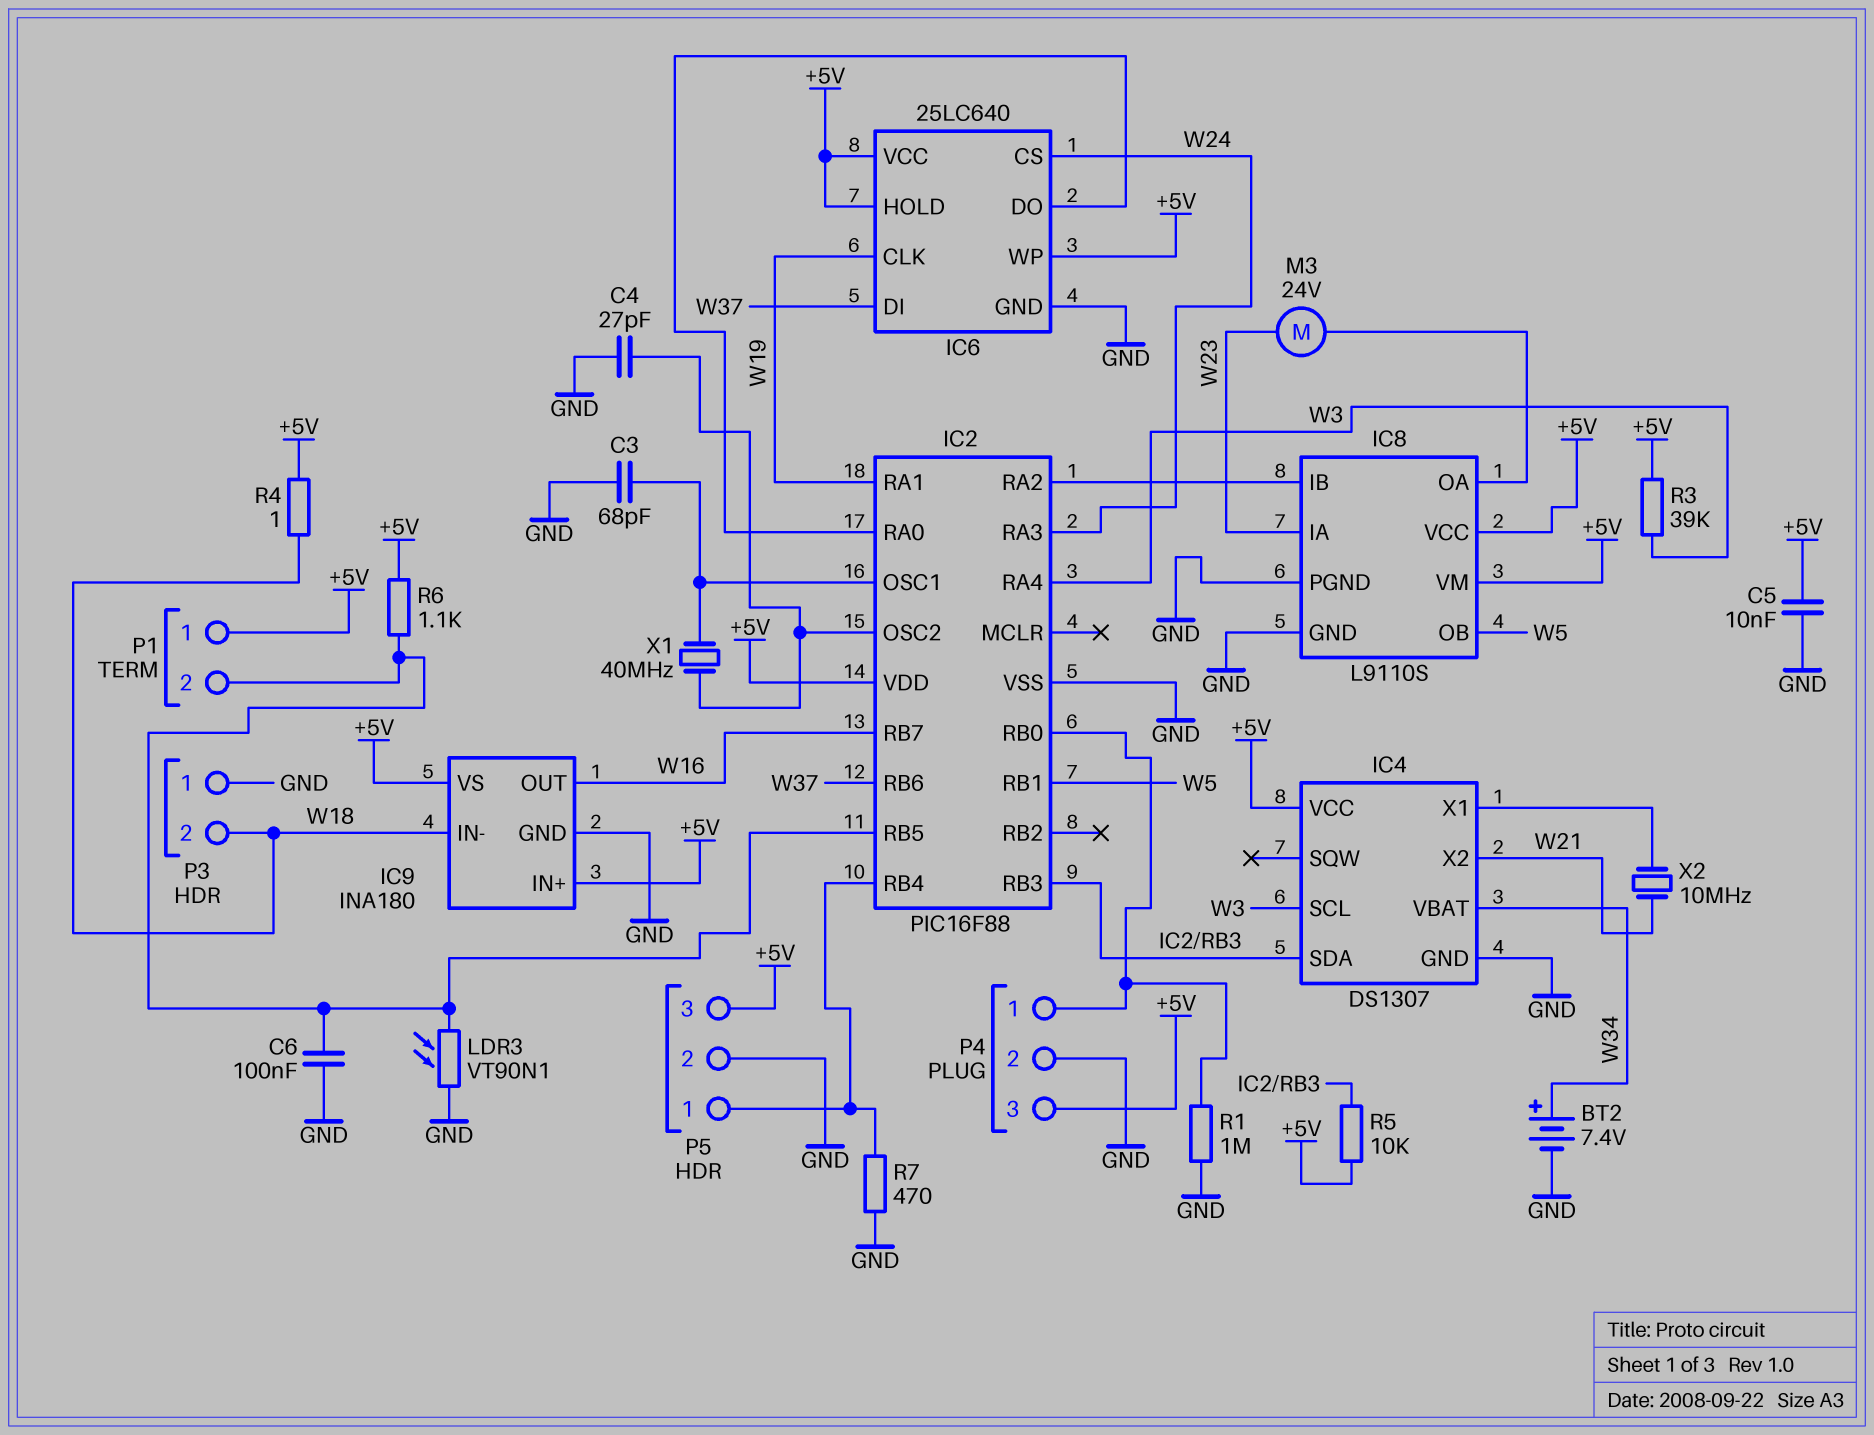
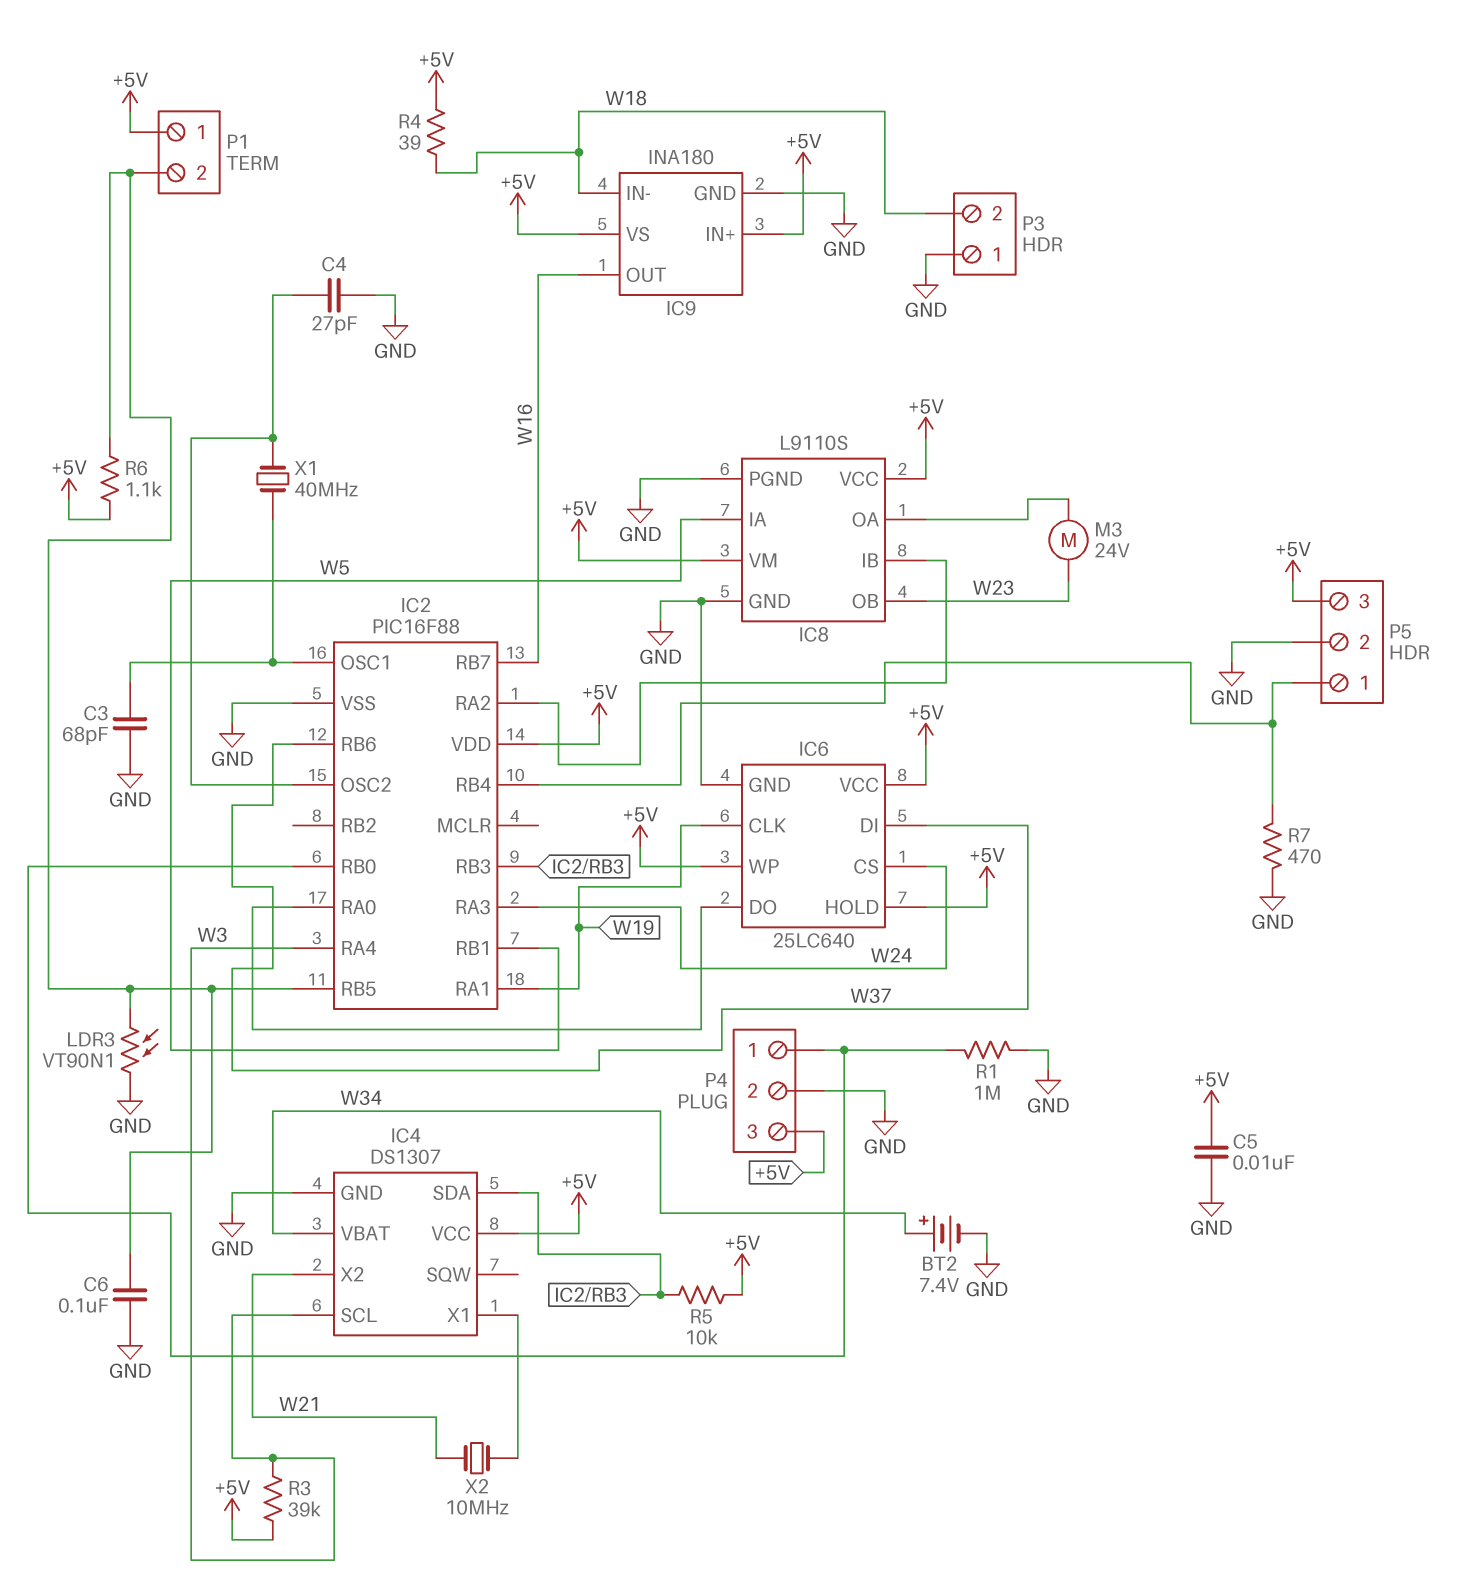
IC8 pin IA: W23 -> W5
IC8 pin OB: W5 -> W23
R4: 1 (+5V, W18) -> 39 (+5V, W18)

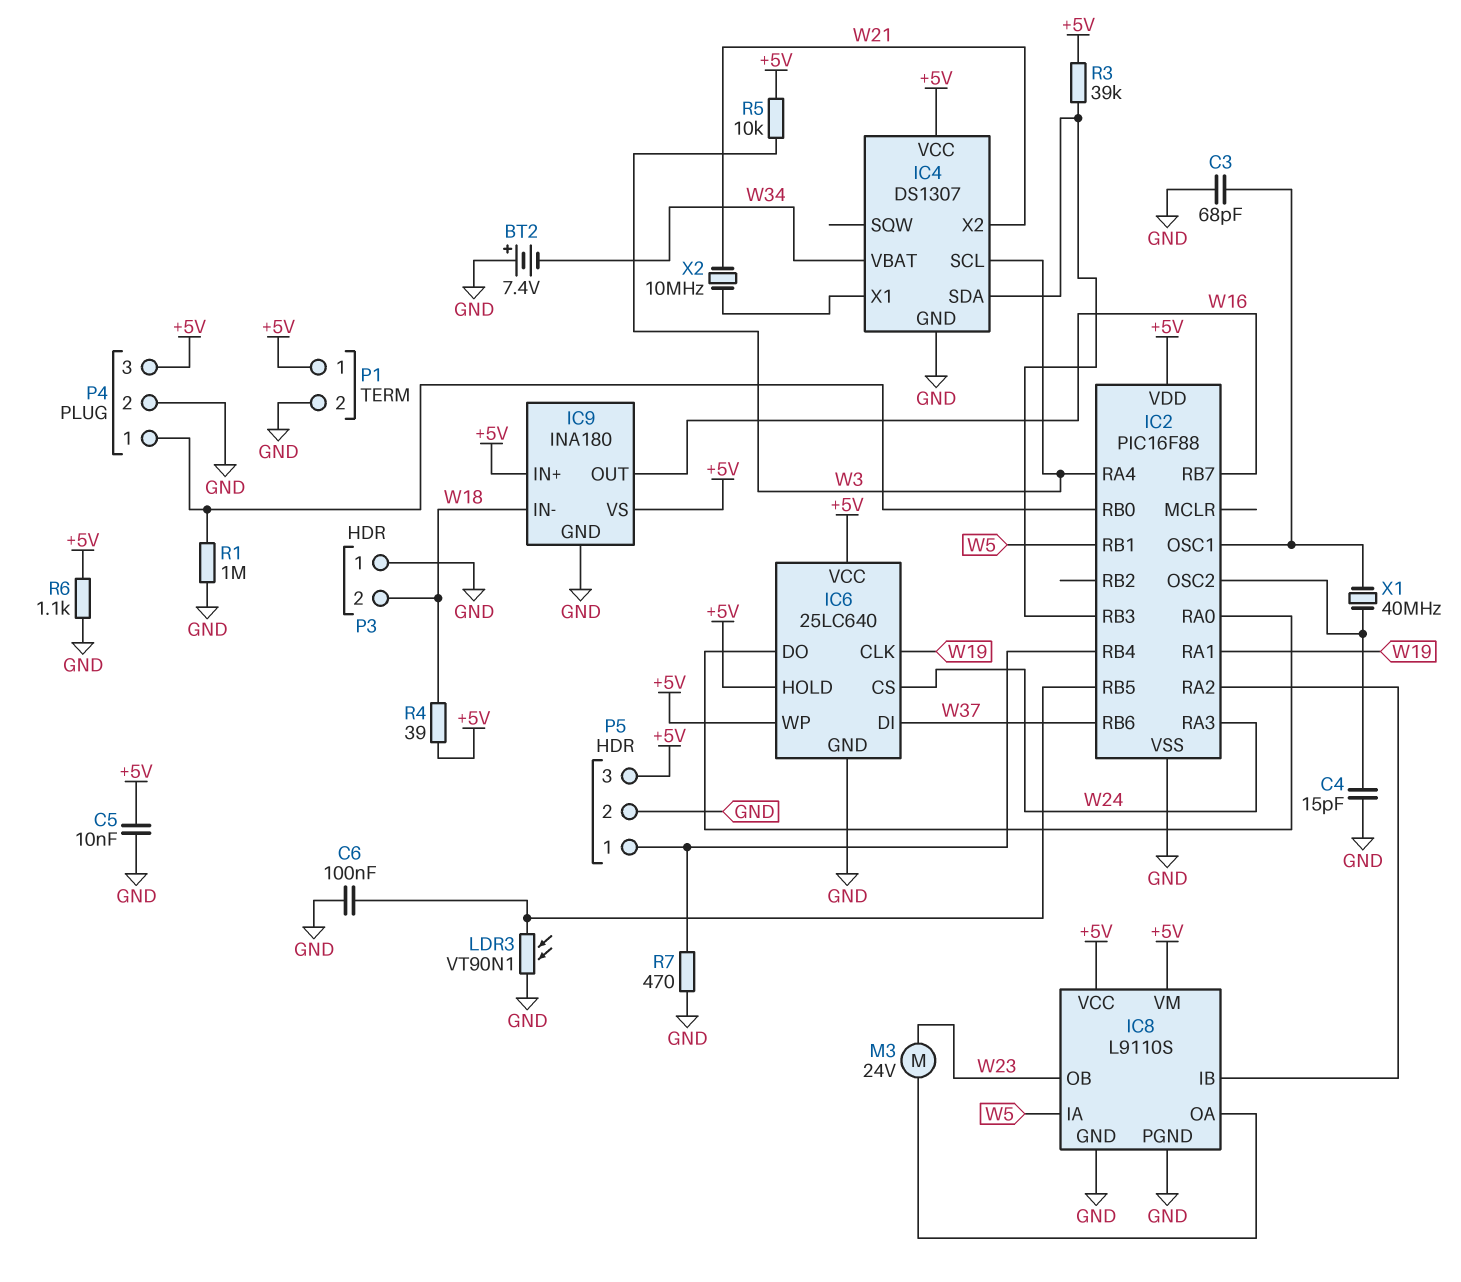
BT2: 7.4V (plus W34, minus GND) -> 7.4V (plus GND, minus W34)
C4: 27pF (GND, IC2/OSC2) -> 15pF (GND, IC2/OSC2)
P1 pin 2: IC2/RB5 -> GND
R3: 39k (+5V, W3) -> 39k (+5V, IC2/RB3)
R5: 10k (+5V, IC2/RB3) -> 10k (+5V, W3)
R6: 1.1k (+5V, IC2/RB5) -> 1.1k (+5V, GND)

